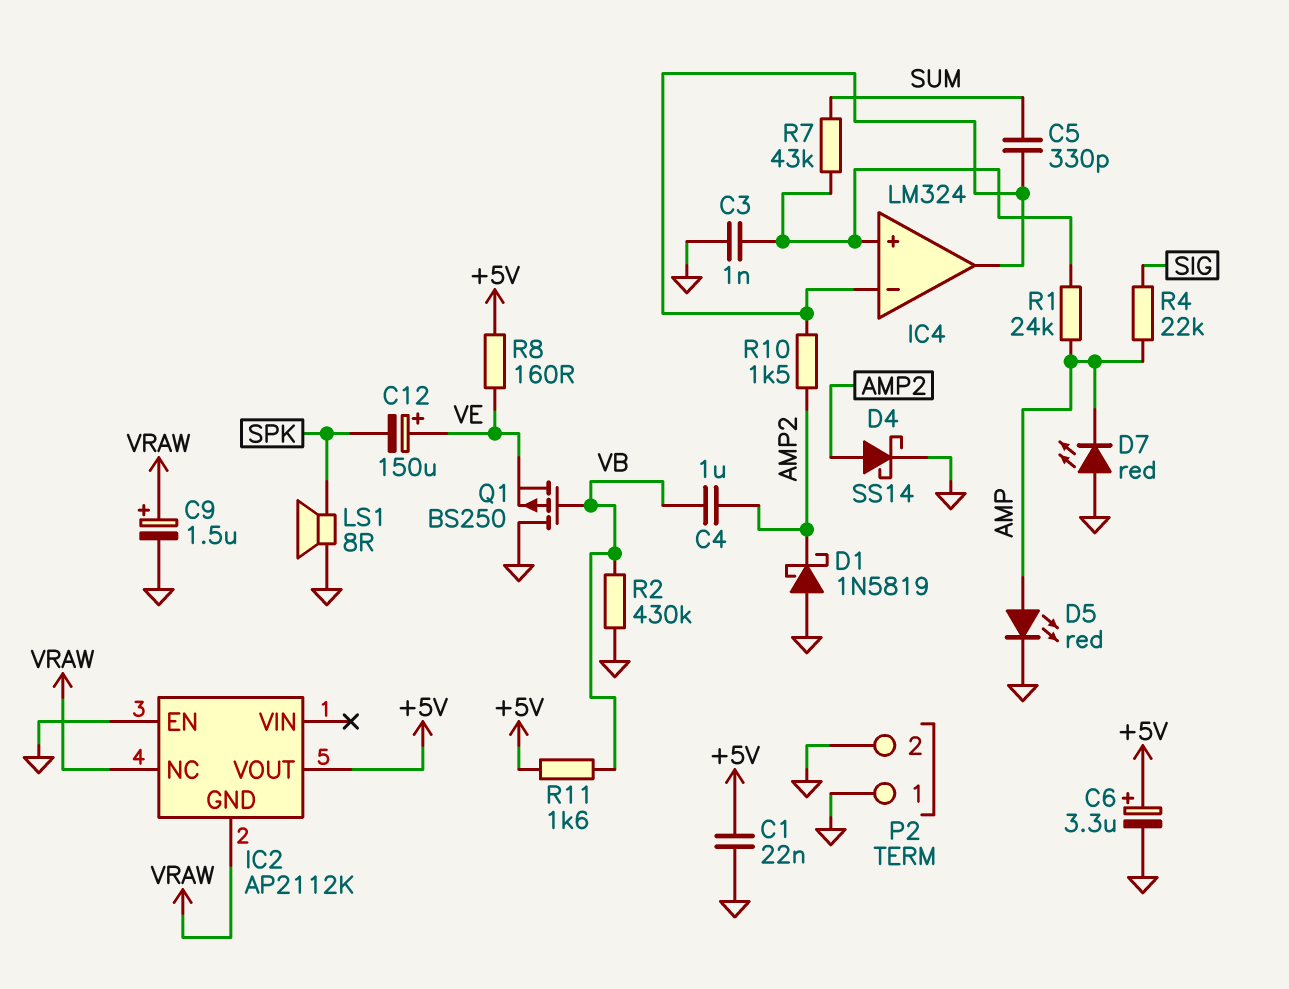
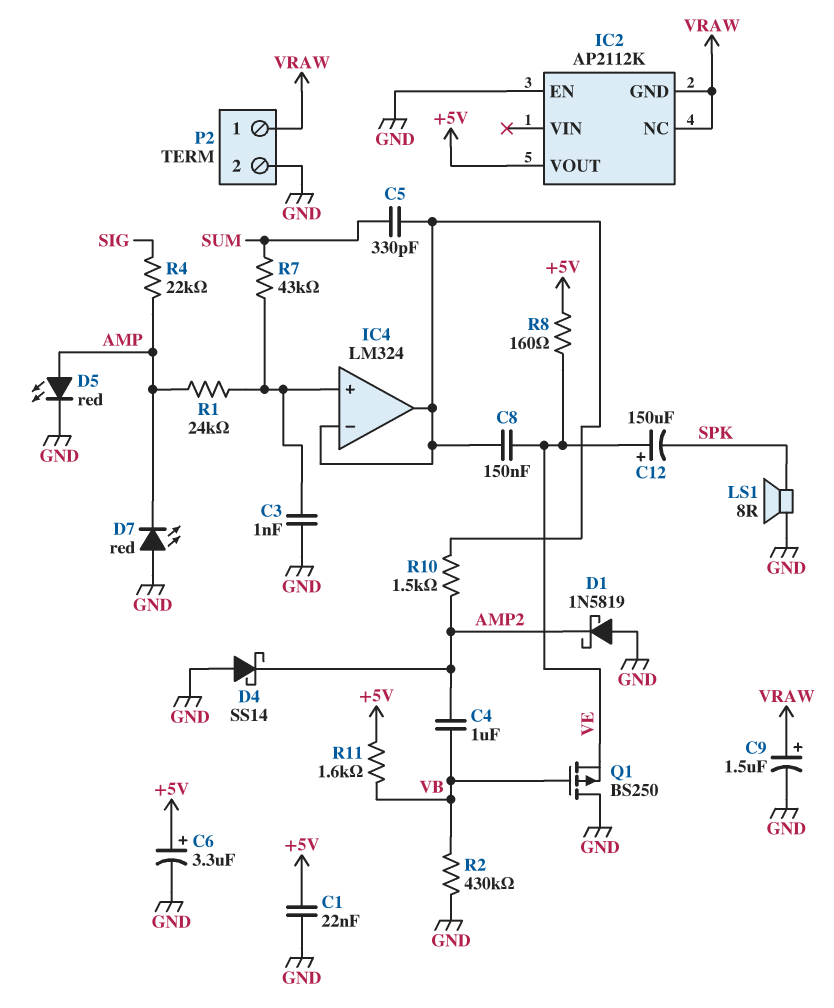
C8: none -> 150nF (IC4/in-, VE)
D4: schottky SS14 (A AMP2, K GND) -> schottky SS14 (A GND, K AMP2)
P2 pin 1: GND -> VRAW

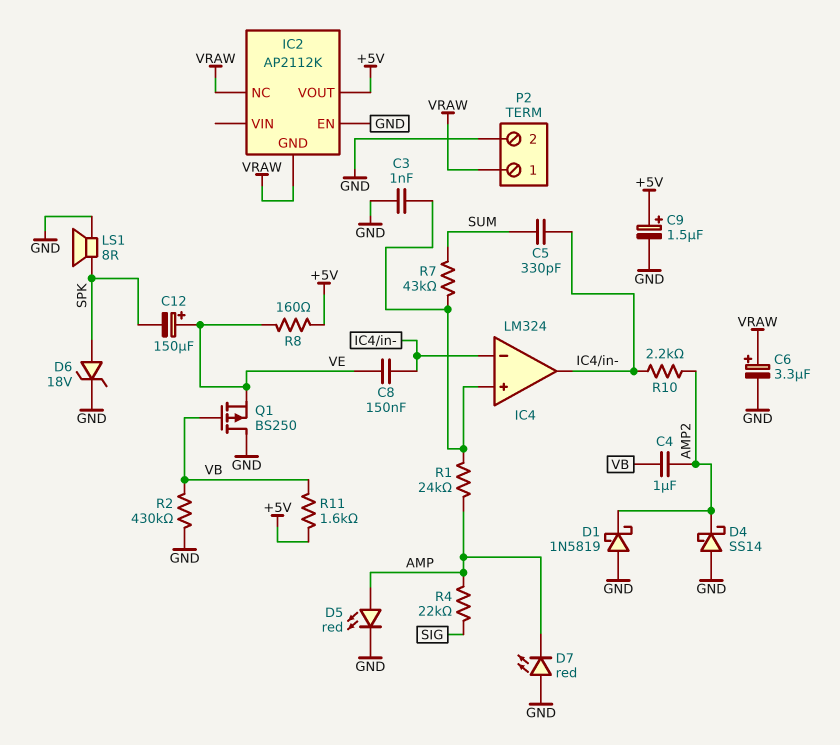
C1: 22nF (+5V, GND) -> none
C6: 3.3uF (plus +5V, minus GND) -> 3.3uF (plus VRAW, minus GND)
C9: 1.5uF (plus VRAW, minus GND) -> 1.5uF (plus +5V, minus GND)
D6: none -> zener 18V (A SPK, K GND)
R10: 1.5k (AMP2, IC4/in-) -> 2.2k (AMP2, IC4/in-)

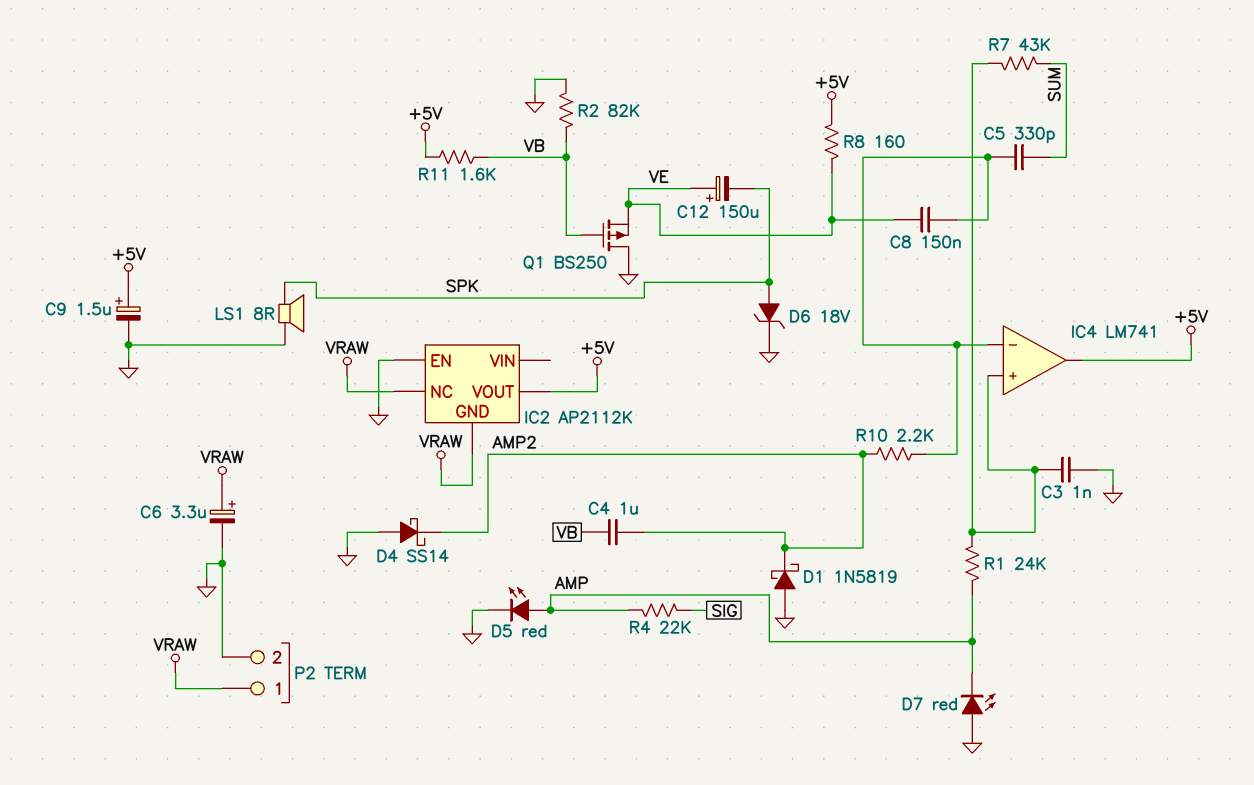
IC4: LM324 -> LM741
IC4 pin out: IC4/in- -> +5V
R2: 430k (GND, VB) -> 82k (GND, VB)

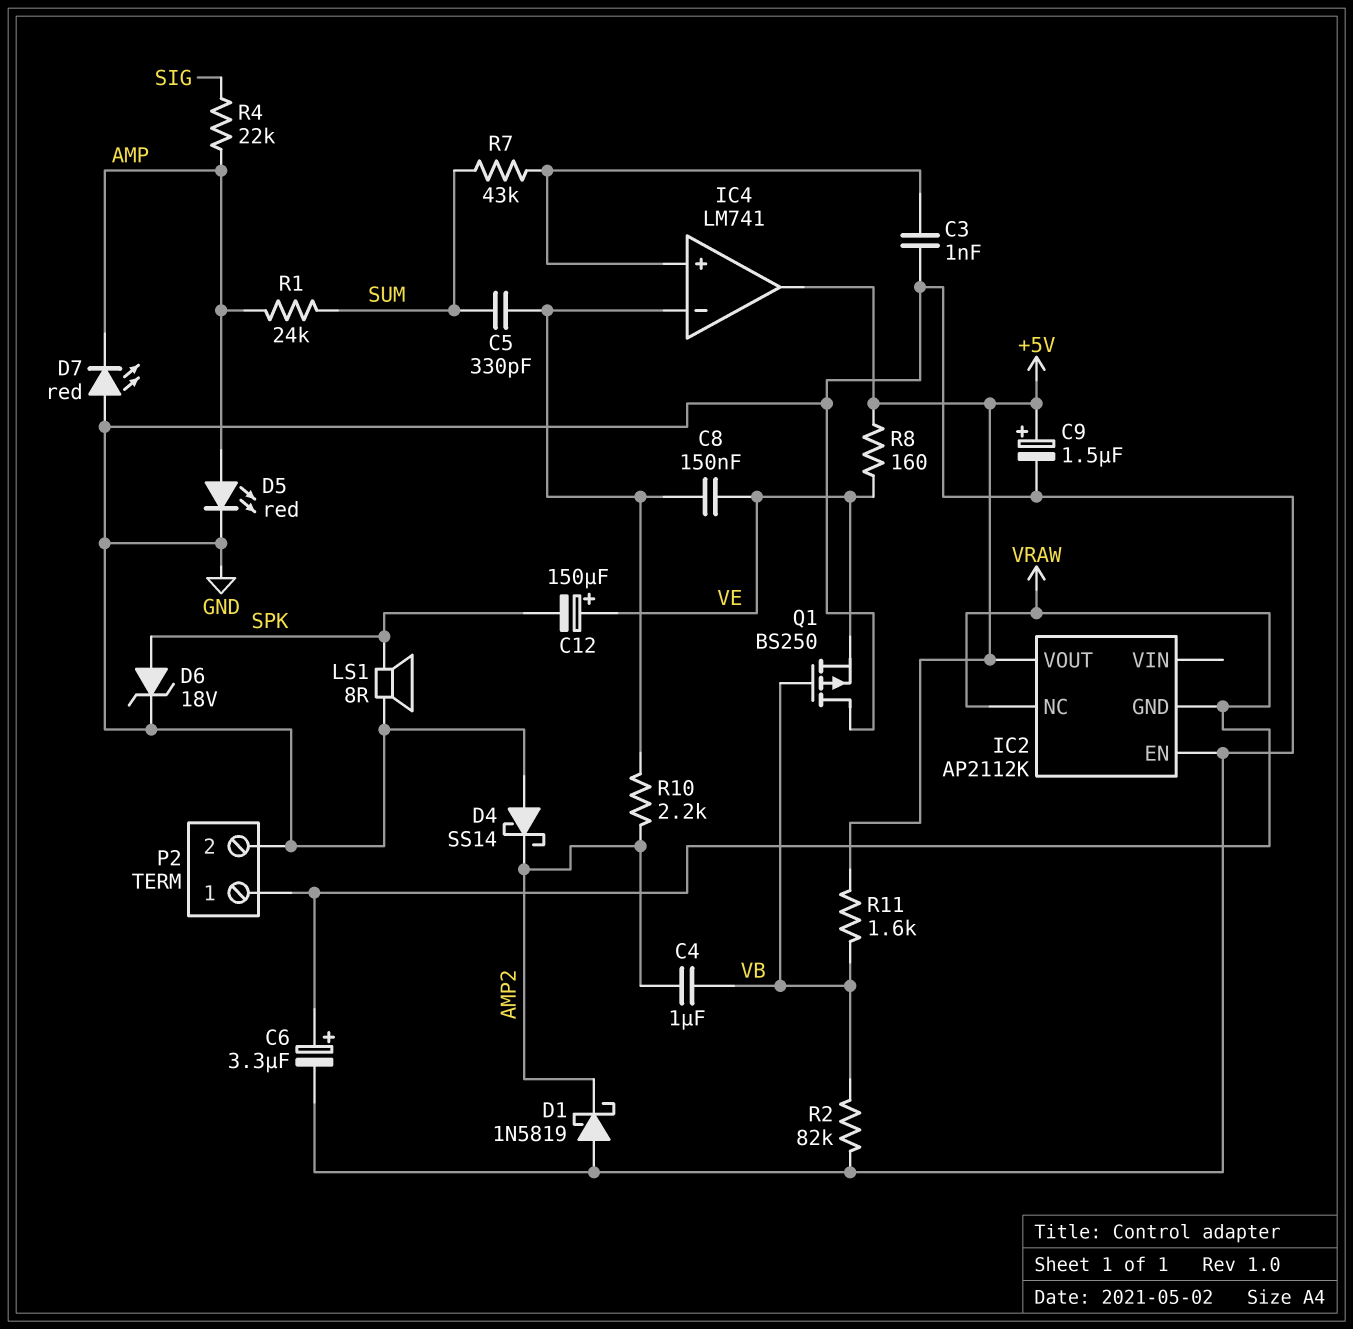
R1: 24k (AMP, IC4/in+) -> 24k (AMP, SUM)

